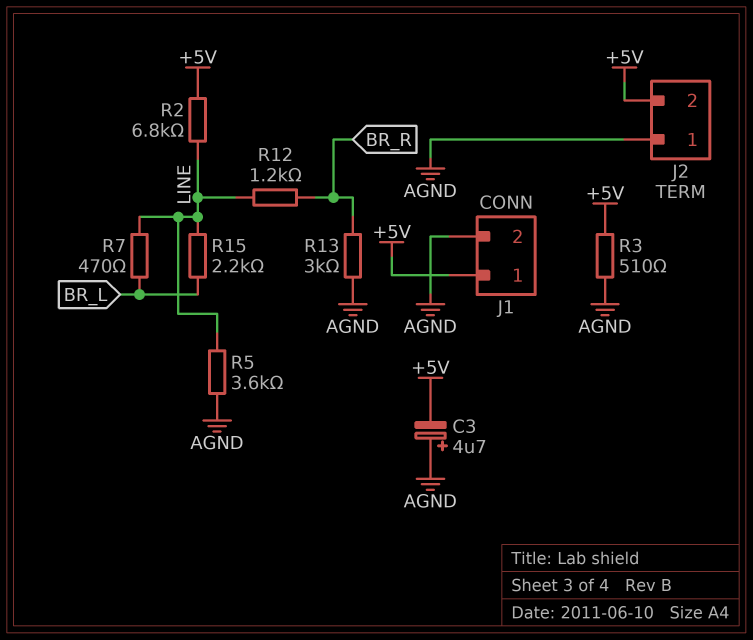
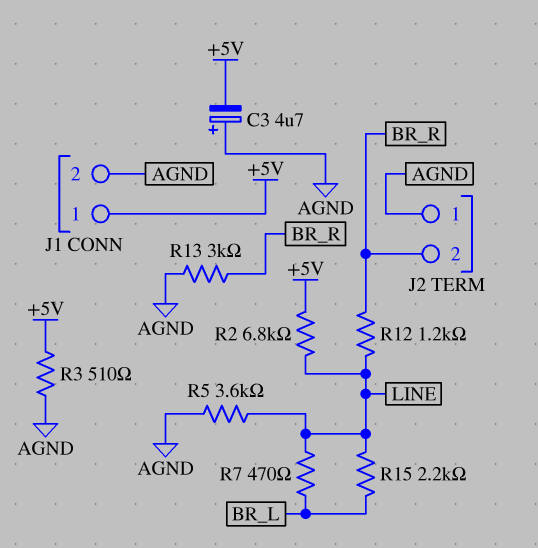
J2 pin 2: +5V -> BR_R

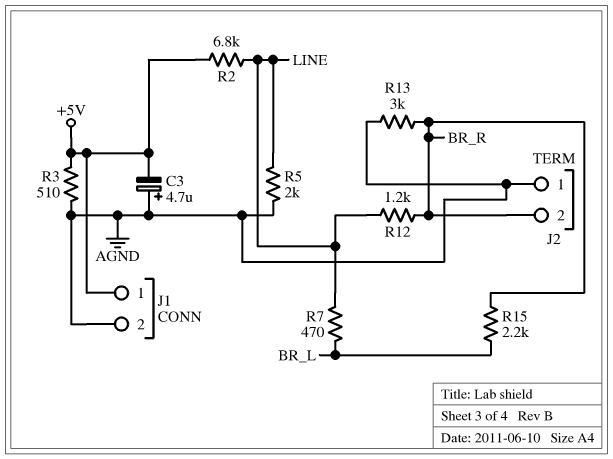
R5: 3.6k (AGND, LINE) -> 2k (AGND, LINE)
R15: 2.2k (BR_L, LINE) -> 2.2k (BR_L, BR_R)

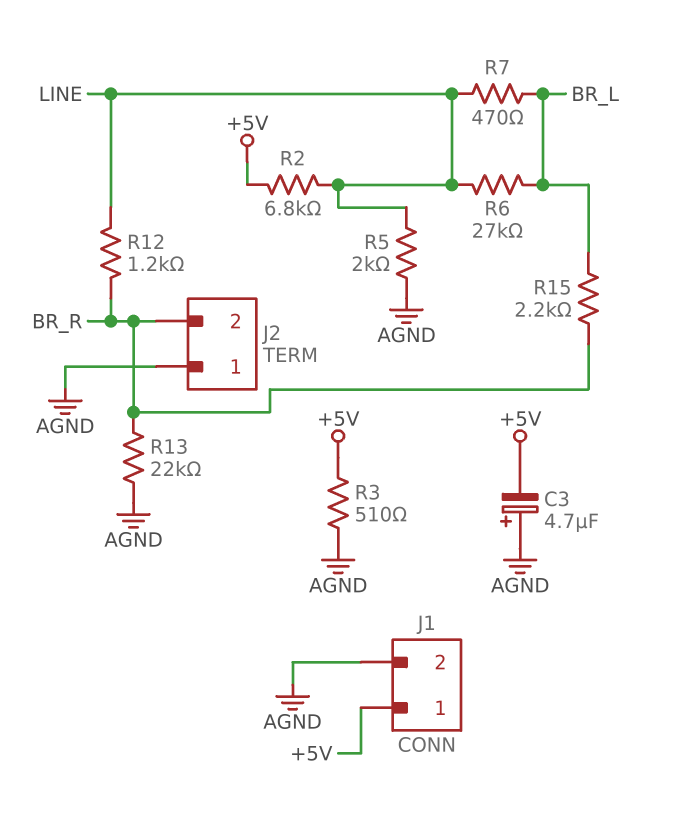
R6: none -> 27k (BR_L, LINE)
R13: 3k (AGND, BR_R) -> 22k (AGND, BR_R)

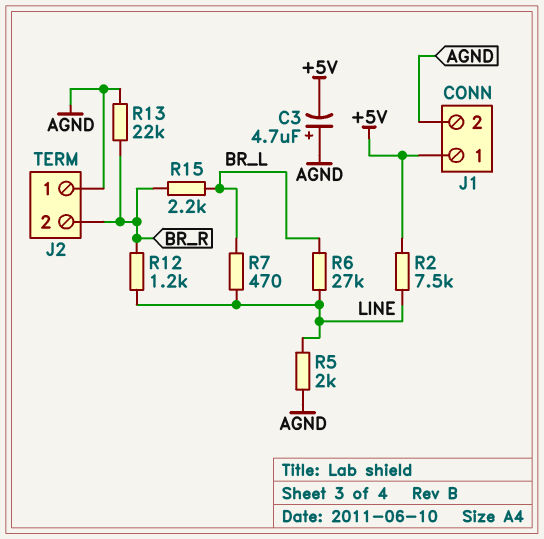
R2: 6.8k (+5V, LINE) -> 7.5k (+5V, LINE)
R3: 510 (+5V, AGND) -> none

